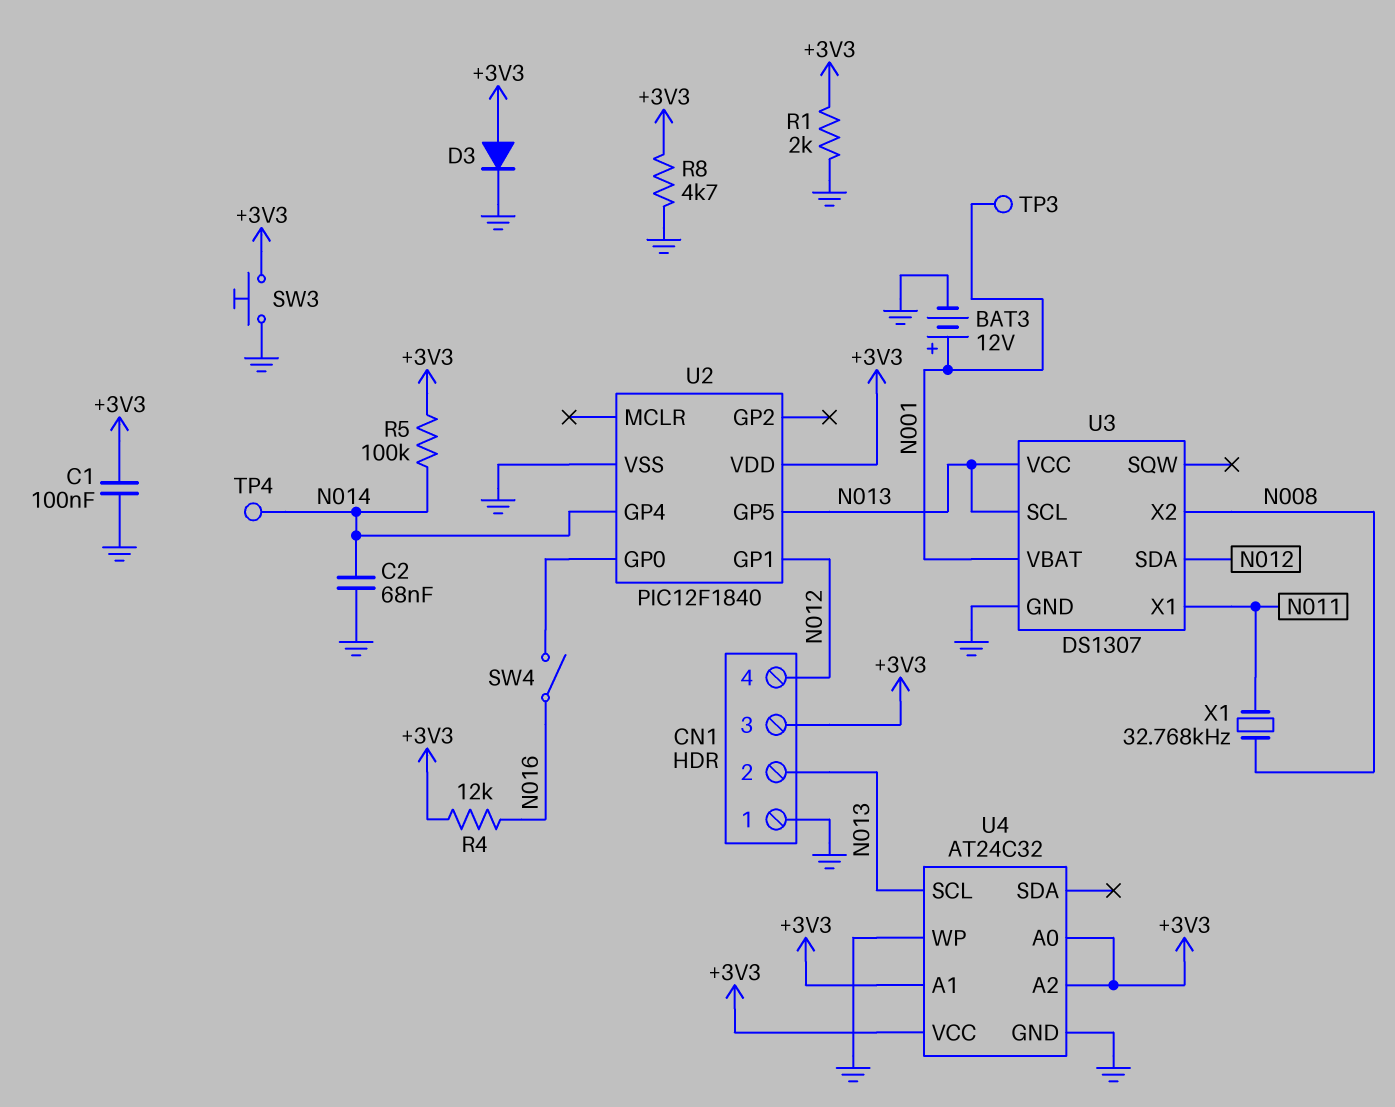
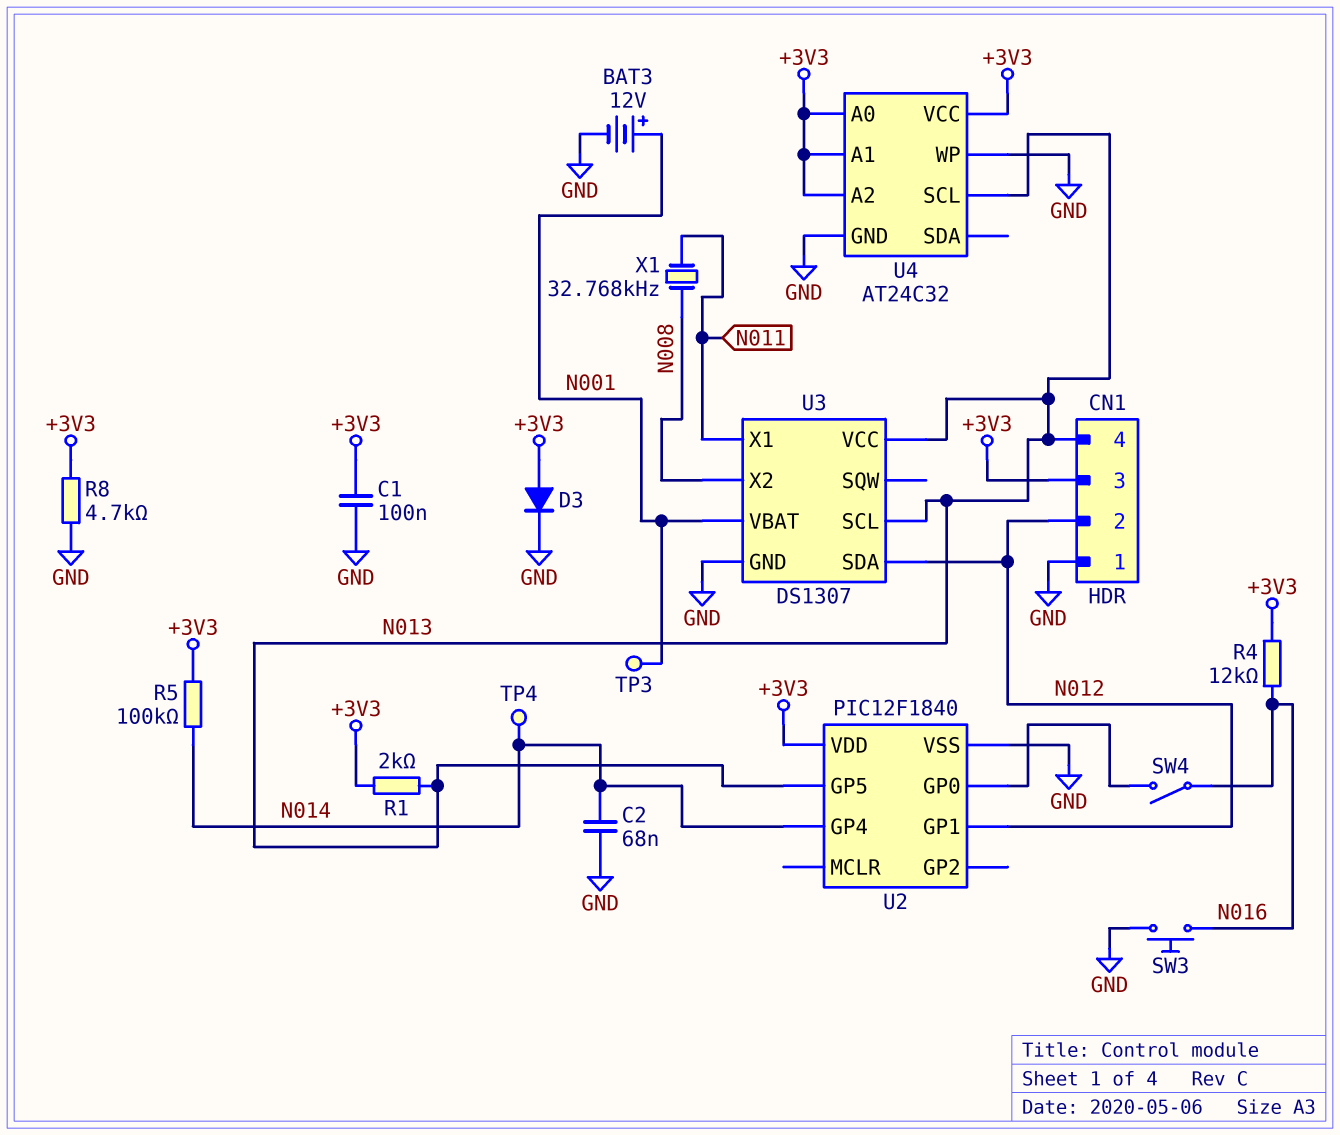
CN1 pin 2: N013 -> N012
CN1 pin 4: N012 -> N013
R1: 2k (+3V3, GND) -> 2k (+3V3, N013)
SW3: button (+3V3, GND) -> button (GND, N016)

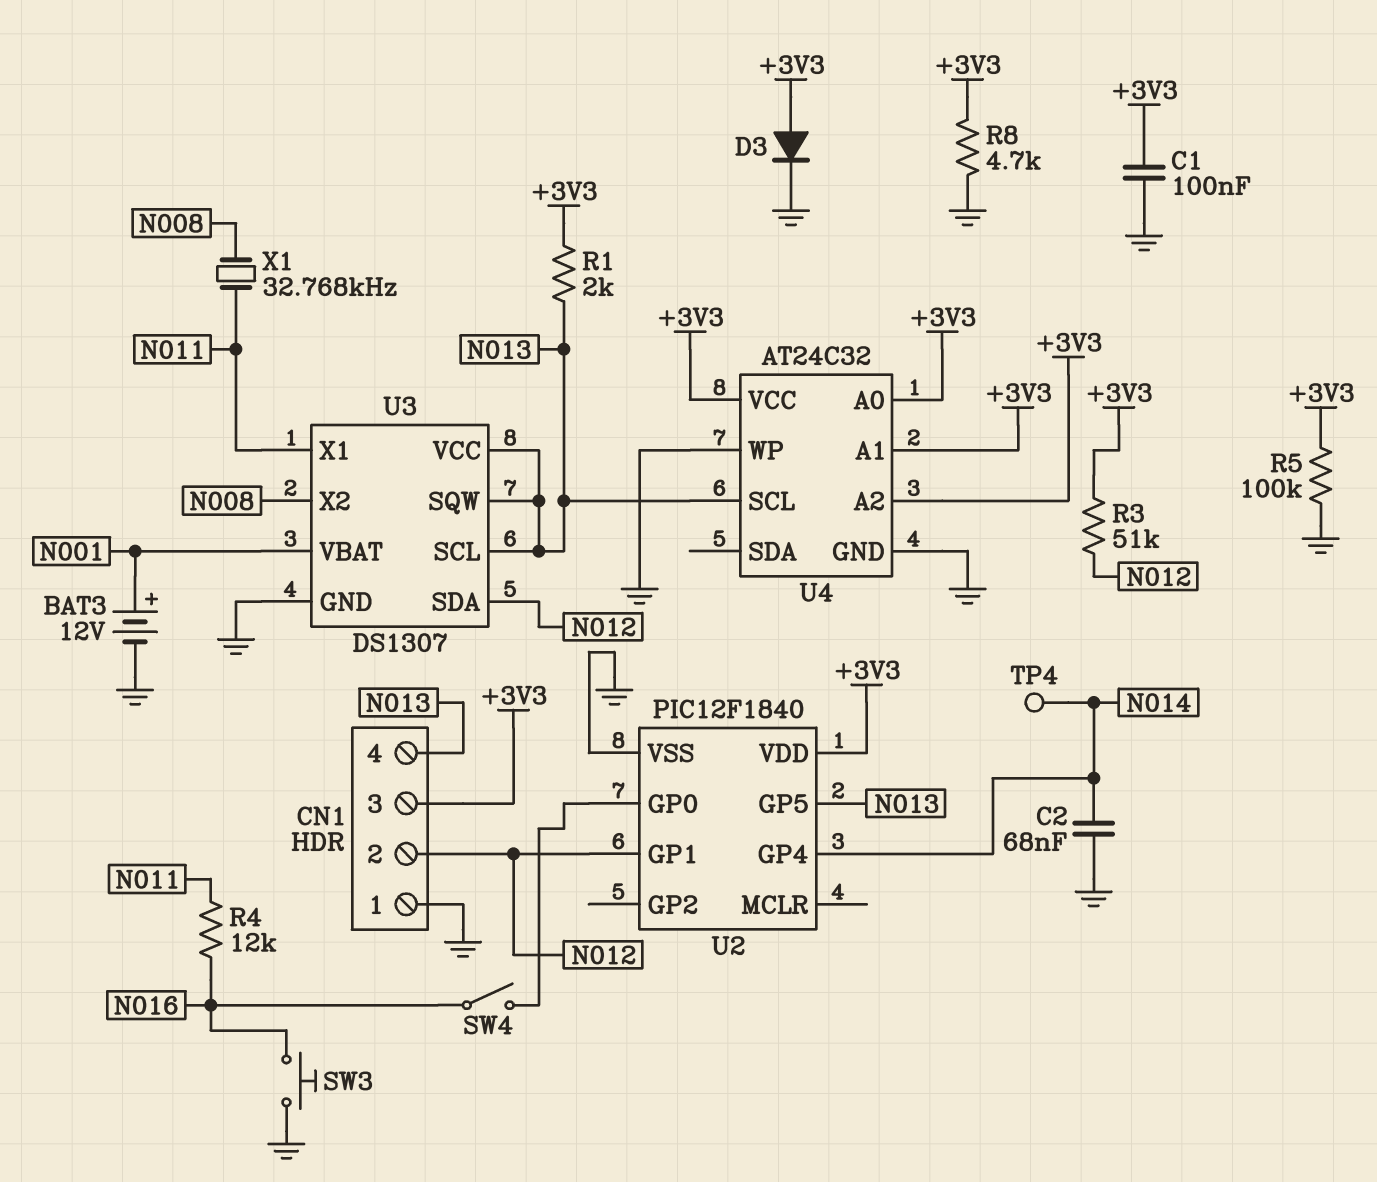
R3: none -> 51k (+3V3, N012)
R4: 12k (+3V3, N016) -> 12k (N011, N016)
R5: 100k (+3V3, N014) -> 100k (+3V3, GND)
TP3: test point (N001) -> none
U3 pin SQW: none -> N013

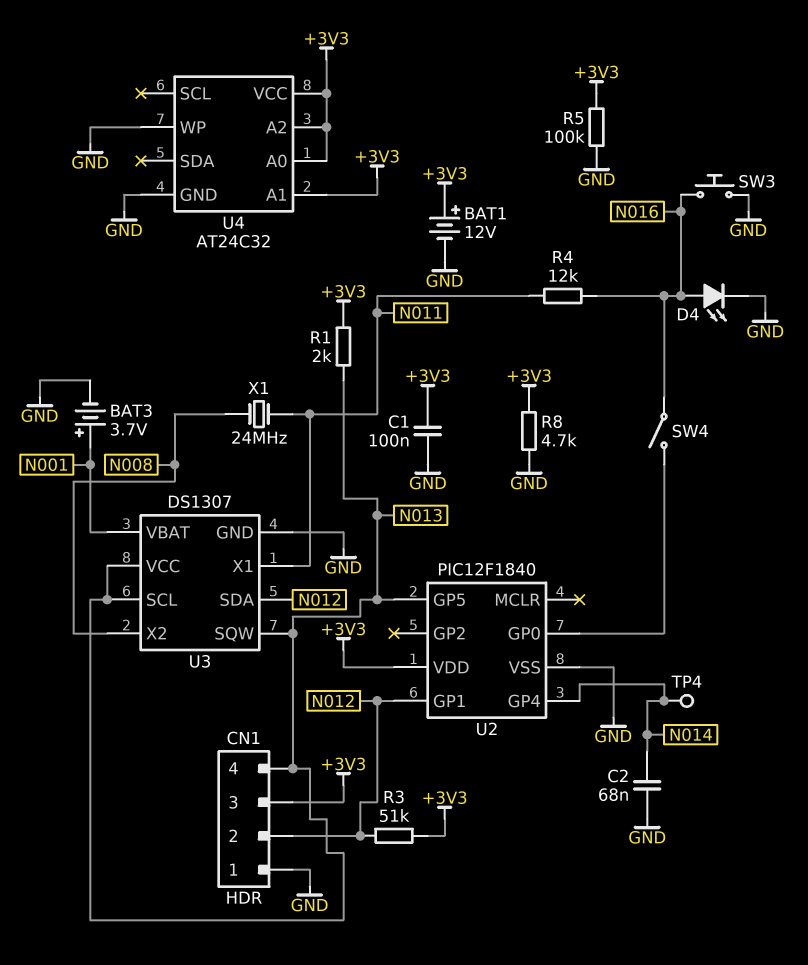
BAT1: none -> 12V (plus +3V3, minus GND)
BAT3: 12V (plus N001, minus GND) -> 3.7V (plus N001, minus GND)
D3: diode (A +3V3, K GND) -> none
D4: none -> LED (A N016, K GND)
U4 pin SCL: N013 -> none
X1: 32.768kHz (N008, N011) -> 24MHz (N008, N011)

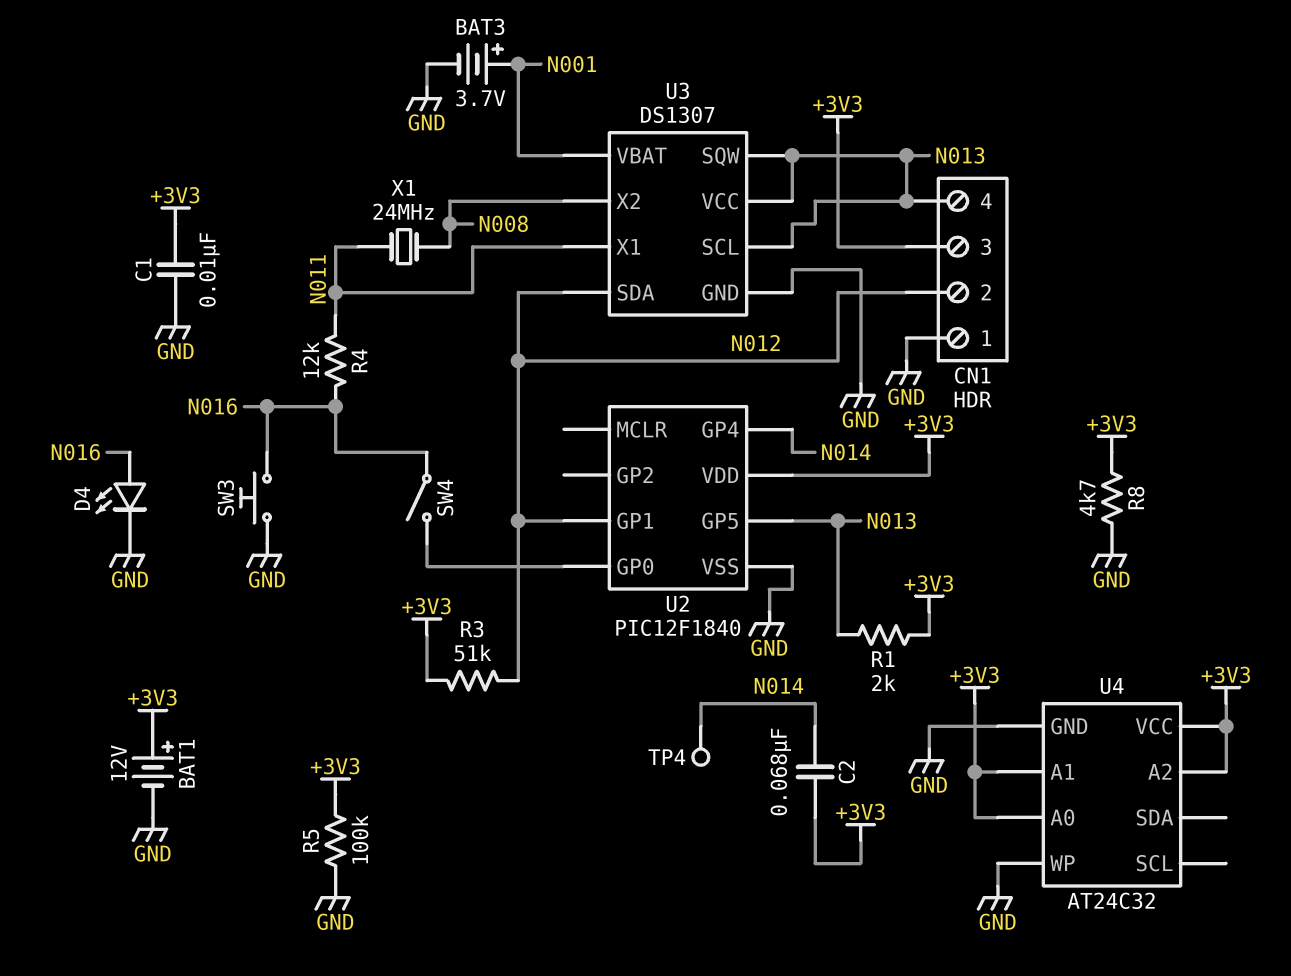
C1: 100nF (+3V3, GND) -> 10nF (+3V3, GND)
C2: 68nF (GND, N014) -> 68nF (+3V3, N014)

